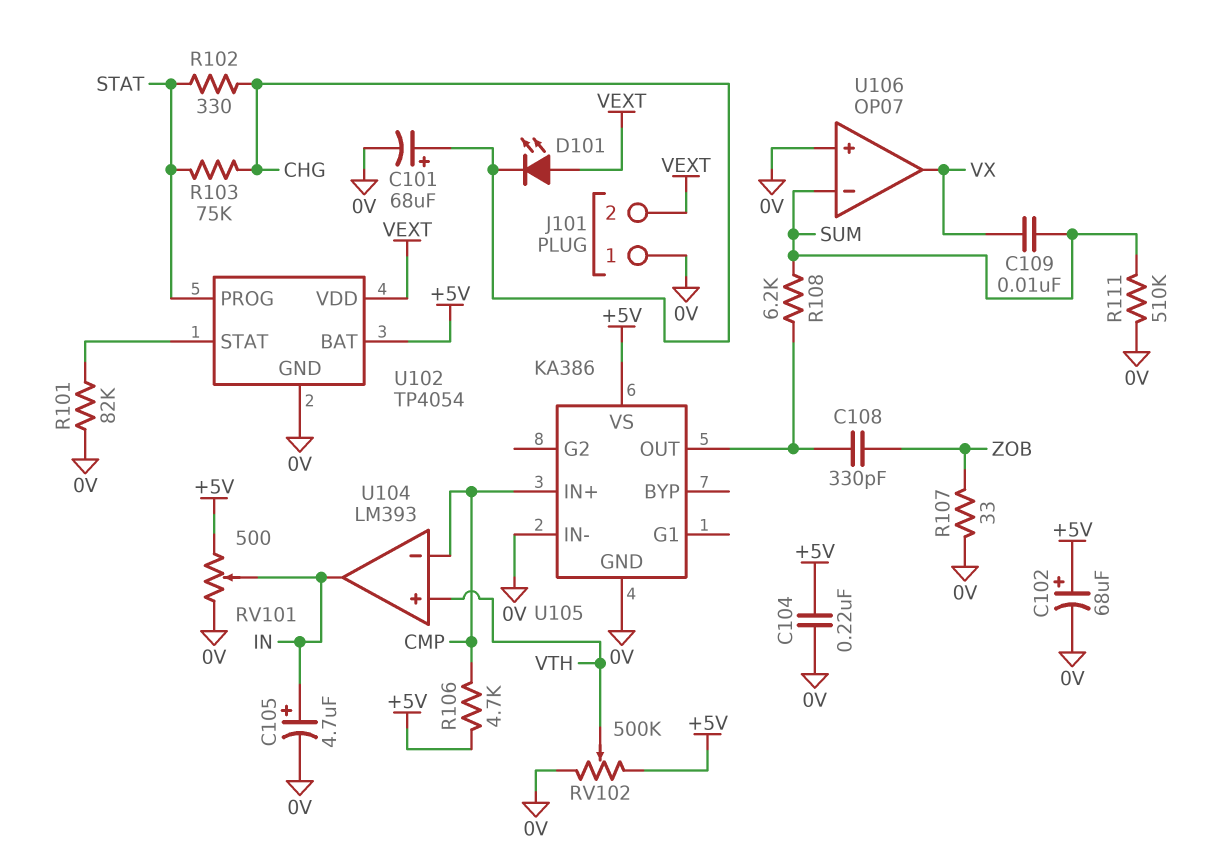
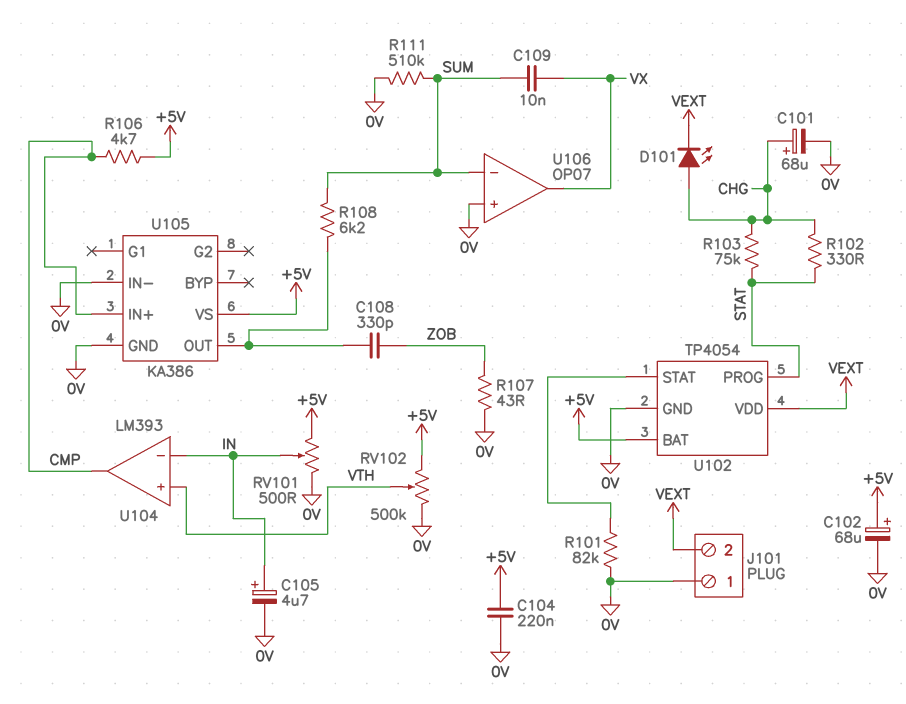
D101: LED (A VEXT, K CHG) -> LED (A CHG, K VEXT)
R107: 33 (0V, ZOB) -> 43 (0V, ZOB)
U104 pin in-: CMP -> IN
U104 pin out: IN -> CMP

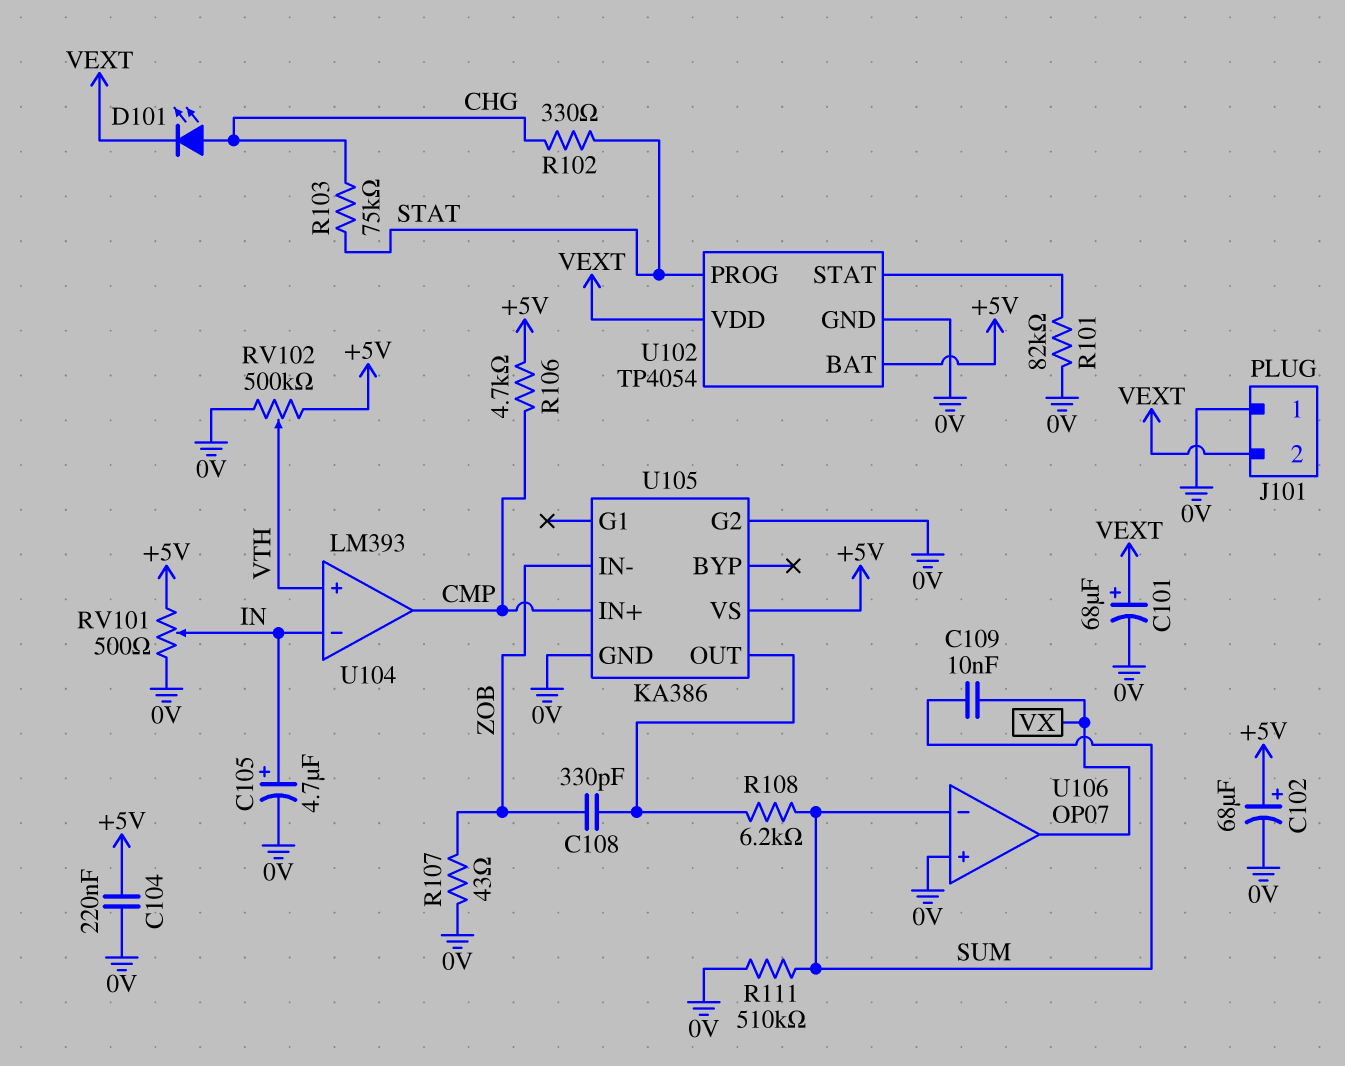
C101: 68uF (plus CHG, minus 0V) -> 68uF (plus VEXT, minus 0V)
U105 pin G2: none -> 0V
U105 pin IN-: 0V -> ZOB

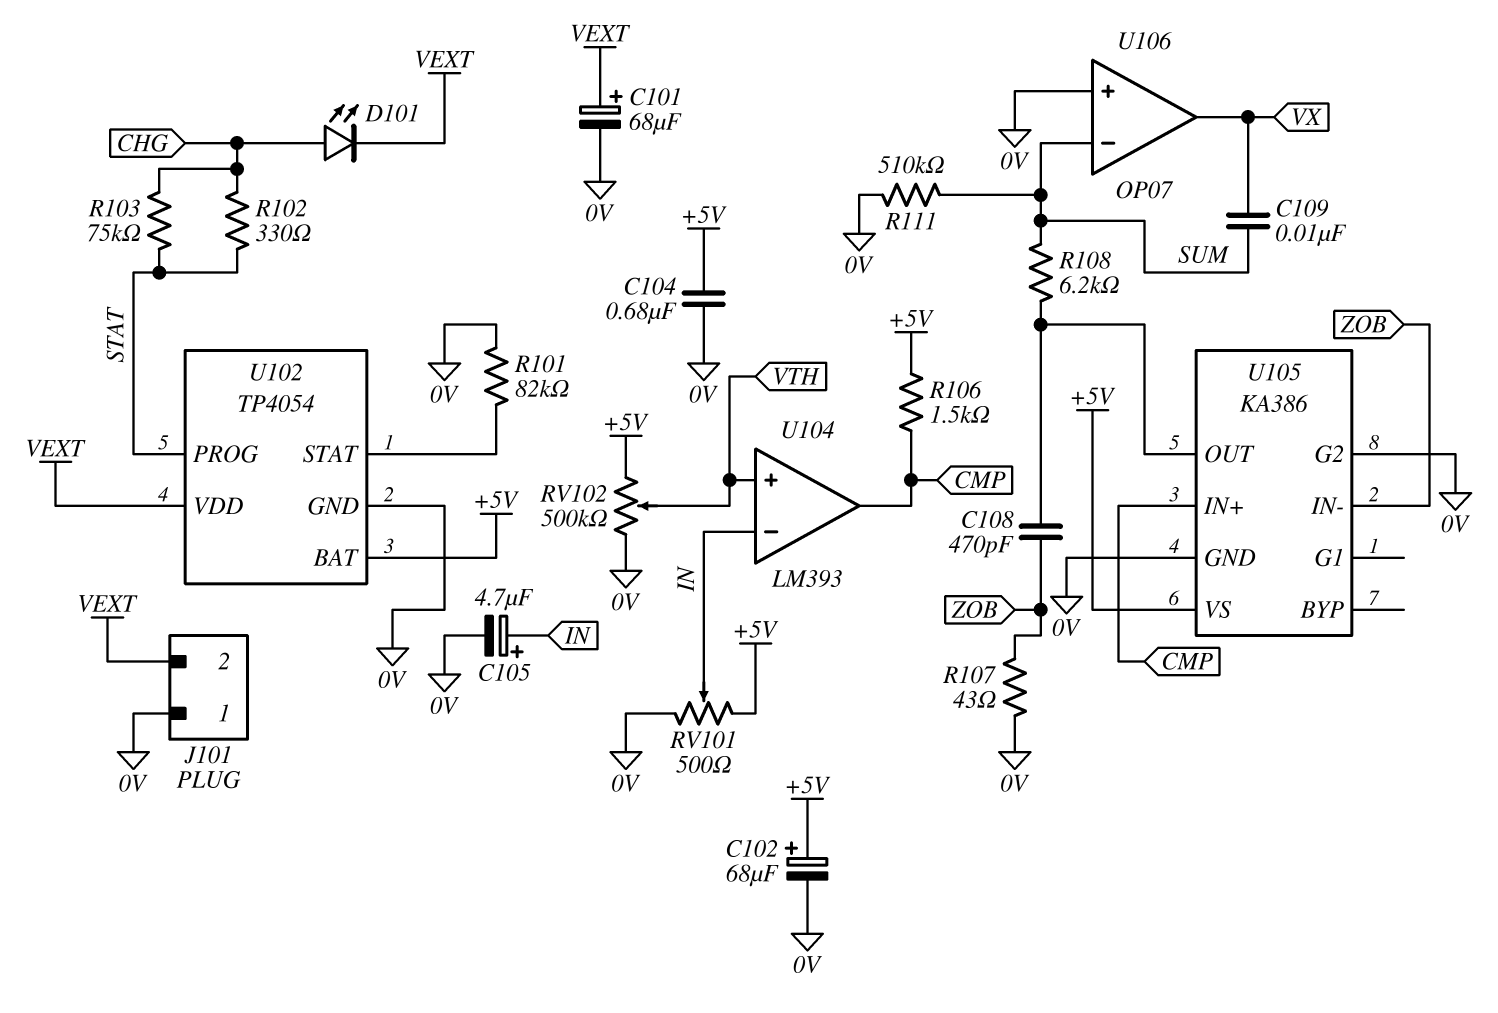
C104: 220nF (+5V, 0V) -> 680nF (+5V, 0V)
C108: 330pF (U105/OUT, ZOB) -> 470pF (U105/OUT, ZOB)
R106: 4.7k (+5V, CMP) -> 1.5k (+5V, CMP)

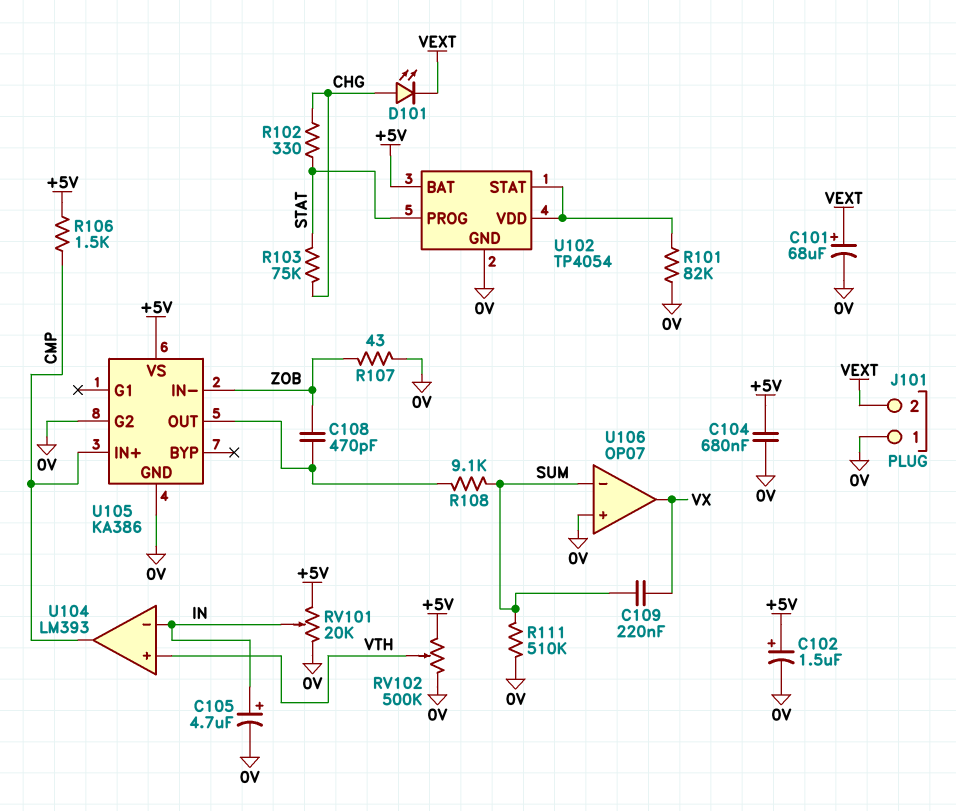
C102: 68uF (plus +5V, minus 0V) -> 1.5uF (plus +5V, minus 0V)
C109: 10nF (SUM, VX) -> 220nF (SUM, VX)
R108: 6.2k (SUM, U105/OUT) -> 9.1k (SUM, U105/OUT)
RV101: 500 (+5V, 0V, wiper IN) -> 20k (+5V, 0V, wiper IN)
U102 pin VDD: VEXT -> U102/STAT

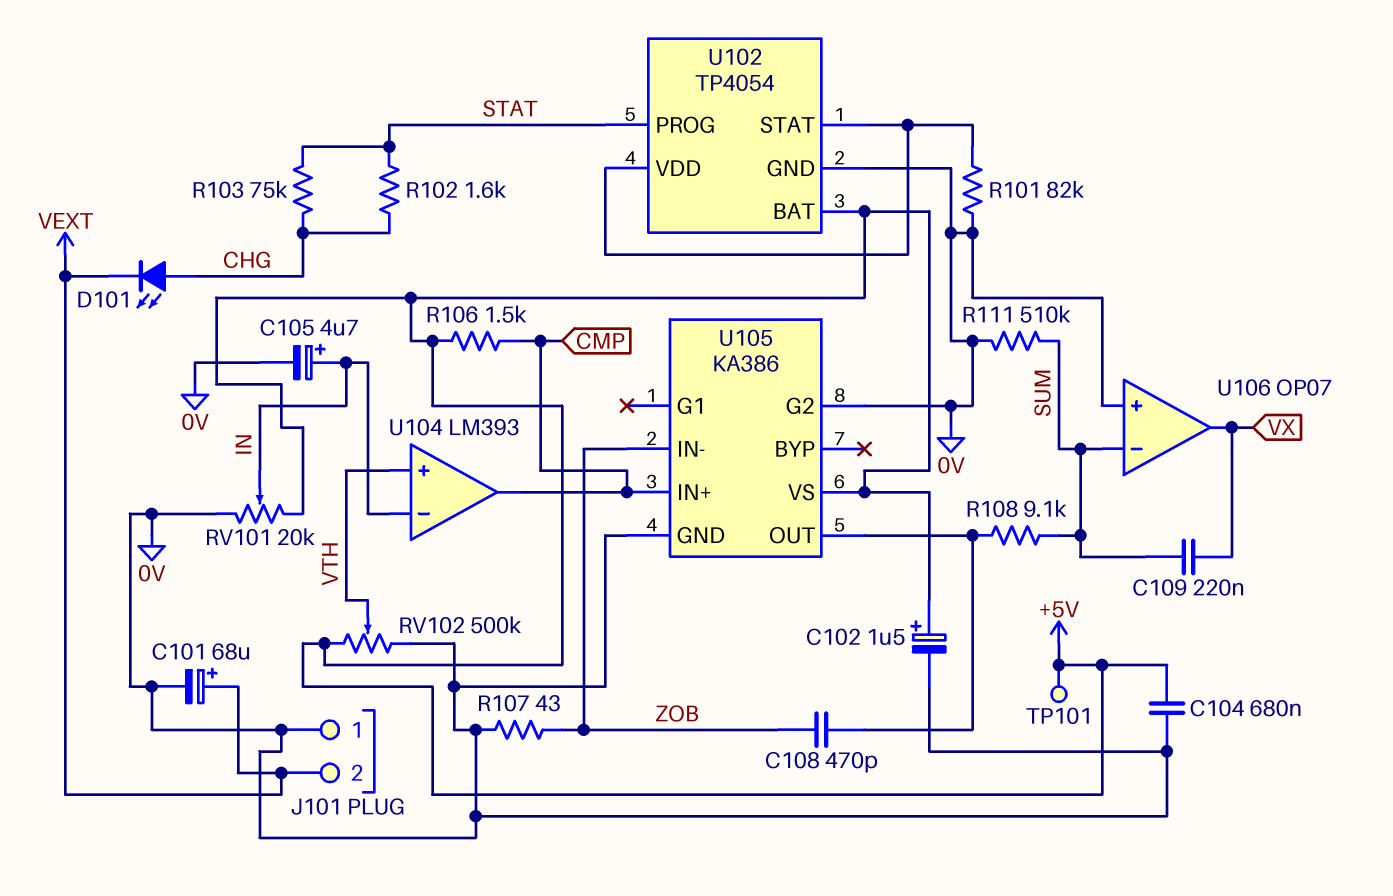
R102: 330 (CHG, STAT) -> 1.6k (CHG, STAT)
TP101: none -> test point (+5V)

